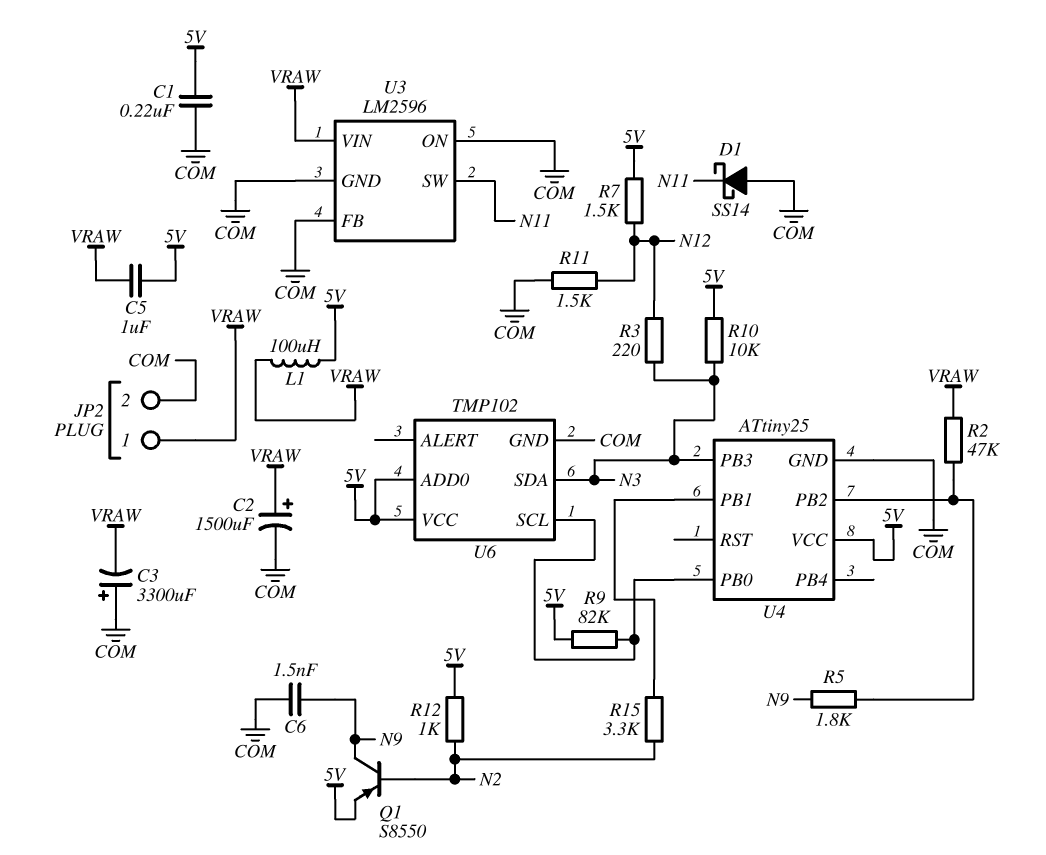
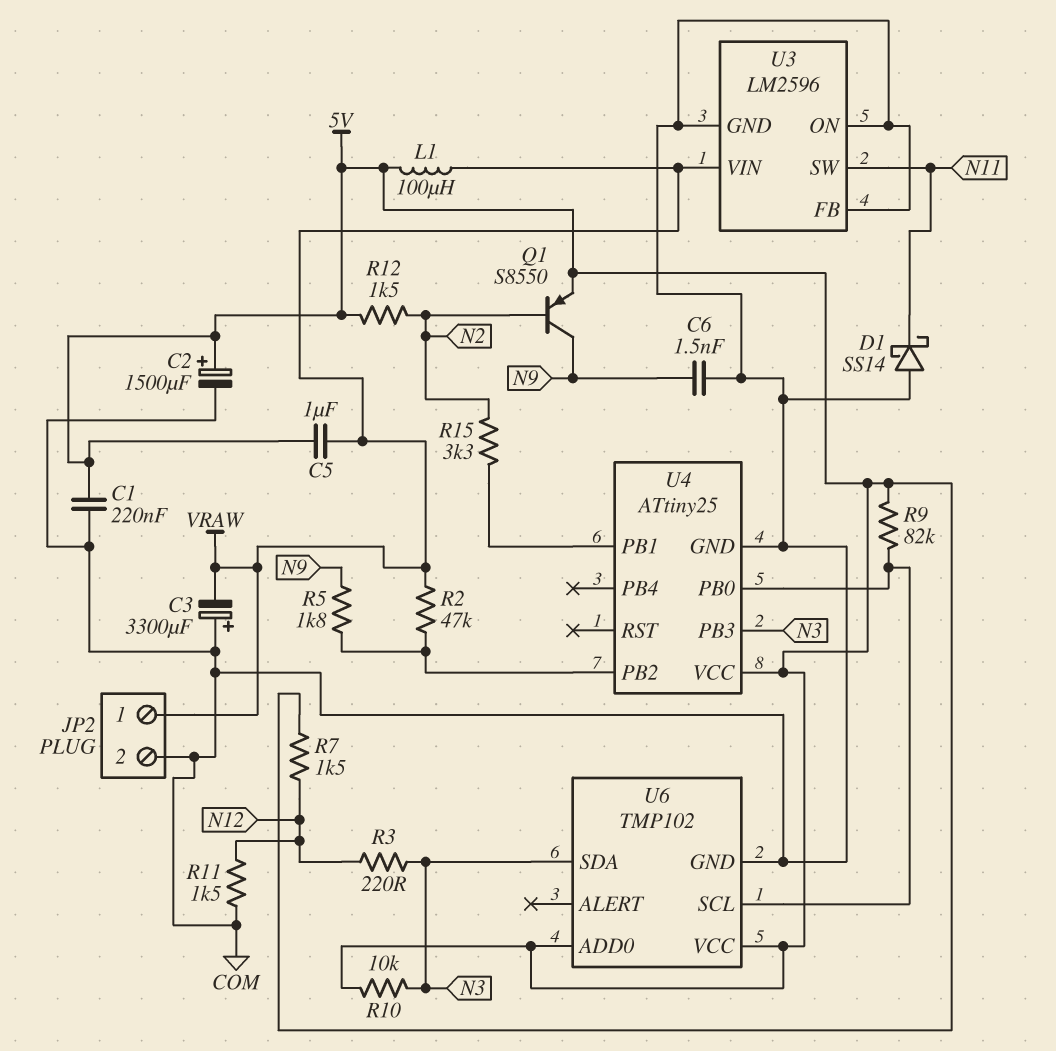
C2: 1500uF (plus VRAW, minus COM) -> 1500uF (plus 5V, minus COM)
R12: 1k (5V, N2) -> 1.5k (5V, N2)

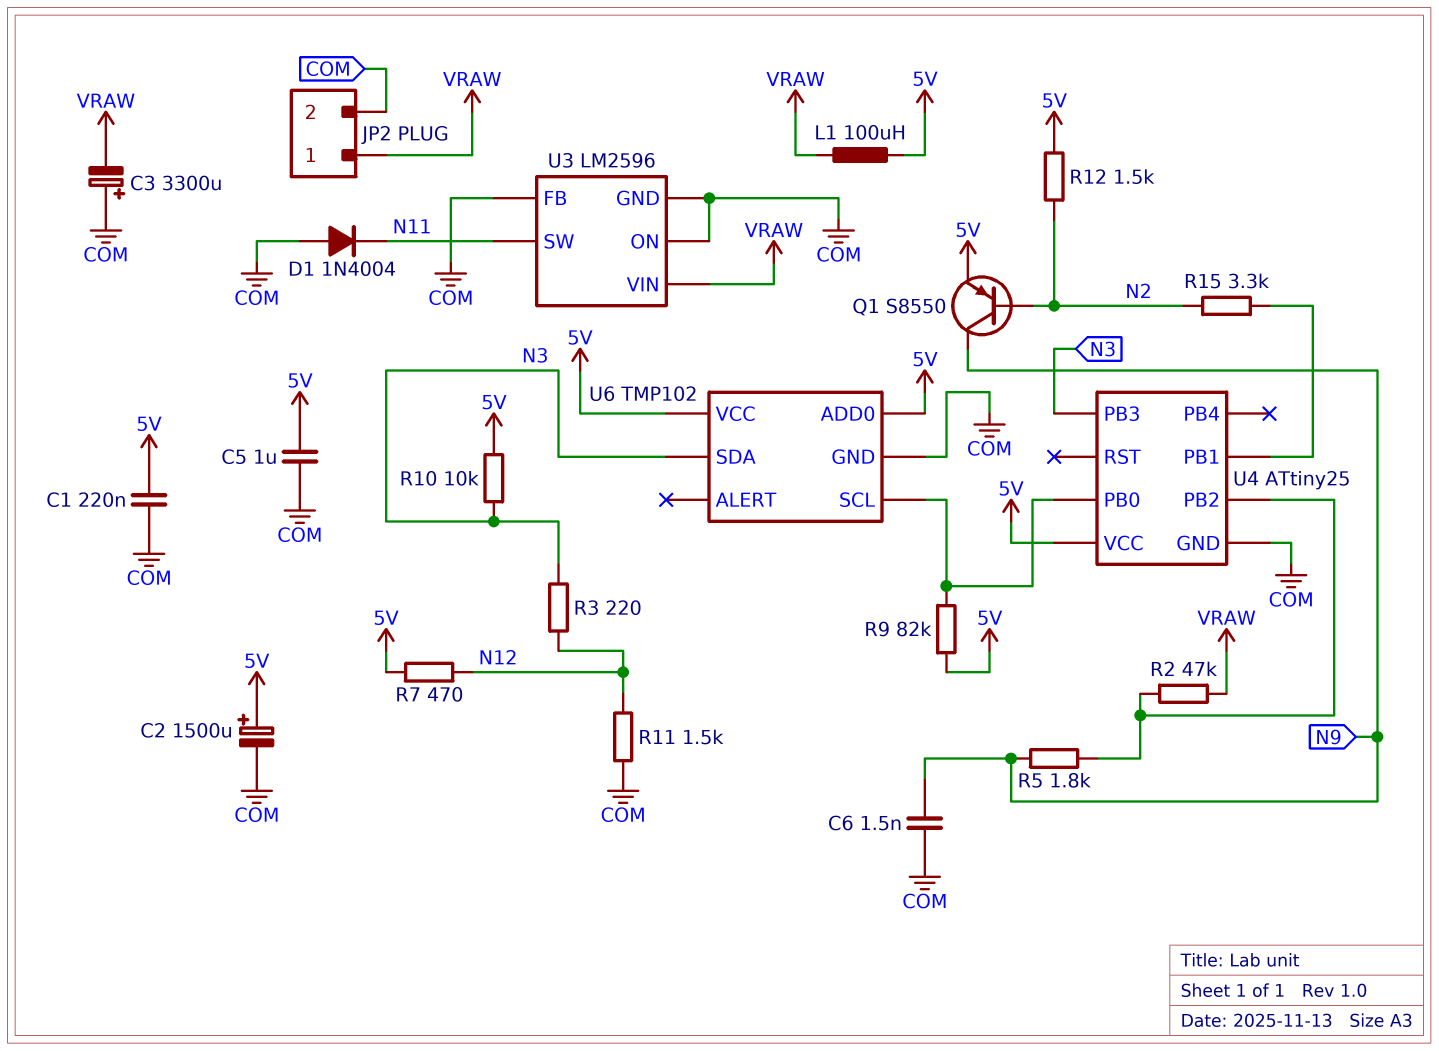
C5: 1uF (5V, VRAW) -> 1uF (5V, COM)
D1: schottky SS14 (A COM, K N11) -> diode 1N4004 (A COM, K N11)
R7: 1.5k (5V, N12) -> 470 (5V, N12)

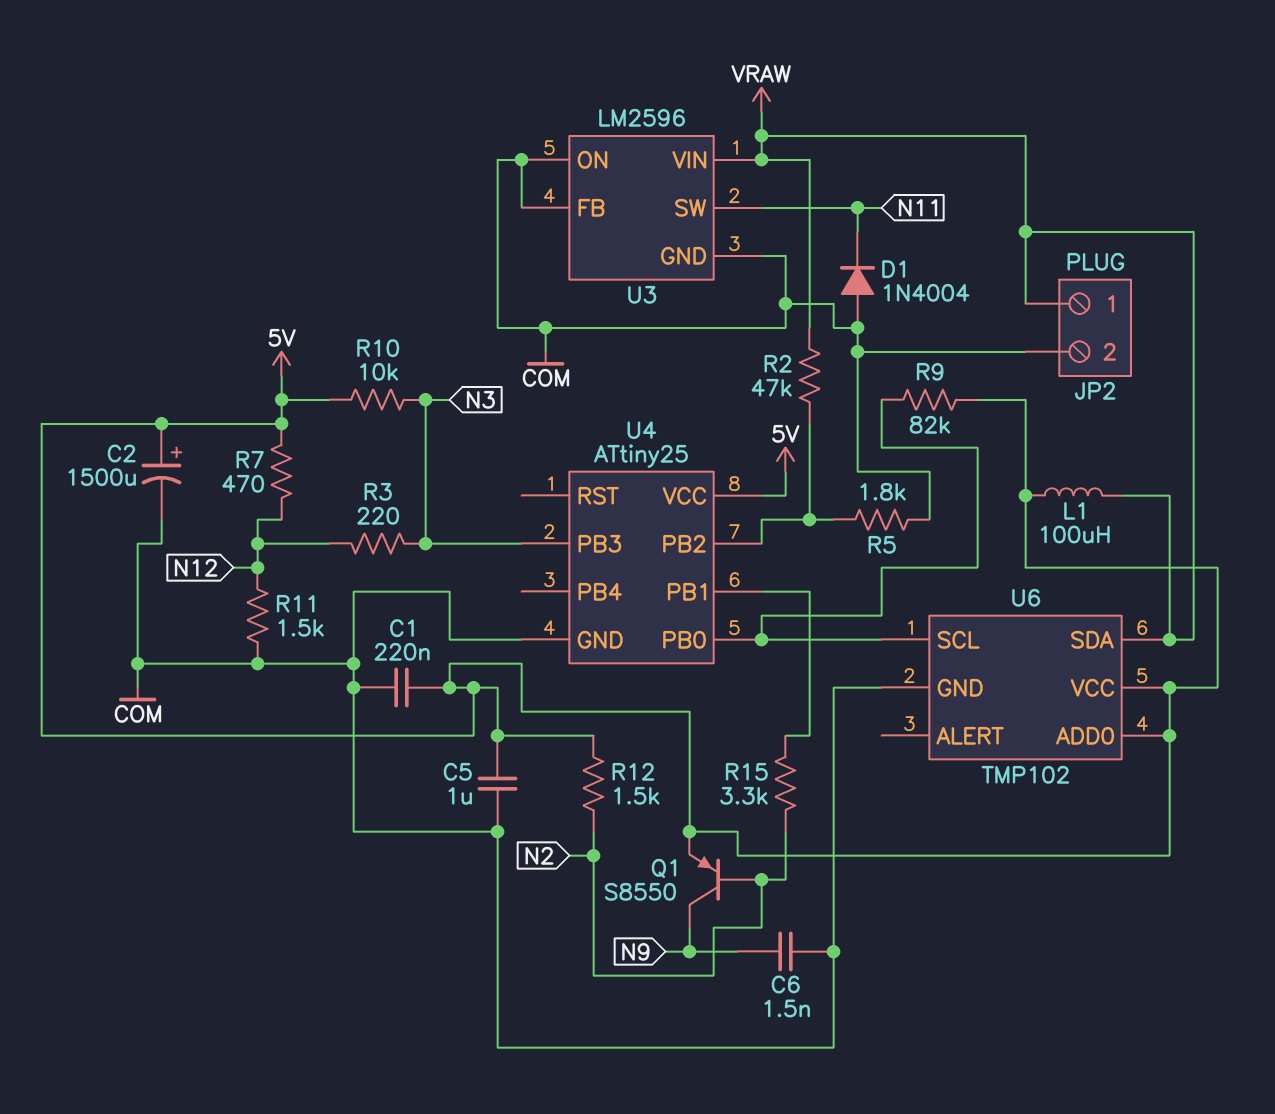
C3: 3300uF (plus COM, minus VRAW) -> none
R5: 1.8k (N9, U4/PB2) -> 1.8k (COM, U4/PB2)
U6 pin SDA: N3 -> VRAW

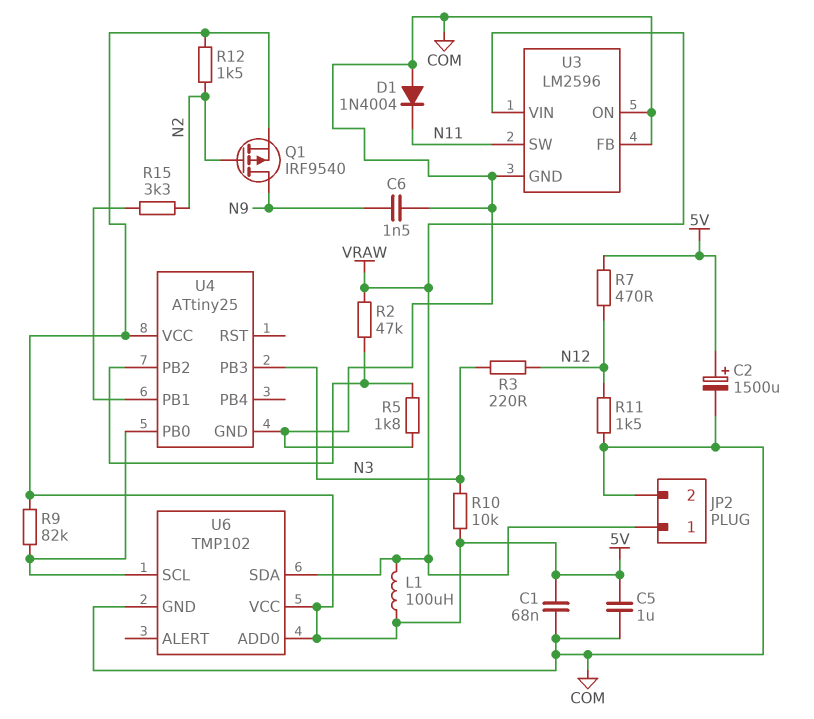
C1: 220nF (5V, COM) -> 68nF (5V, COM)
Q1: PNP S8550 (B N2, C N9, E 5V) -> PMOS IRF9540 (G N2, D N9, S 5V)

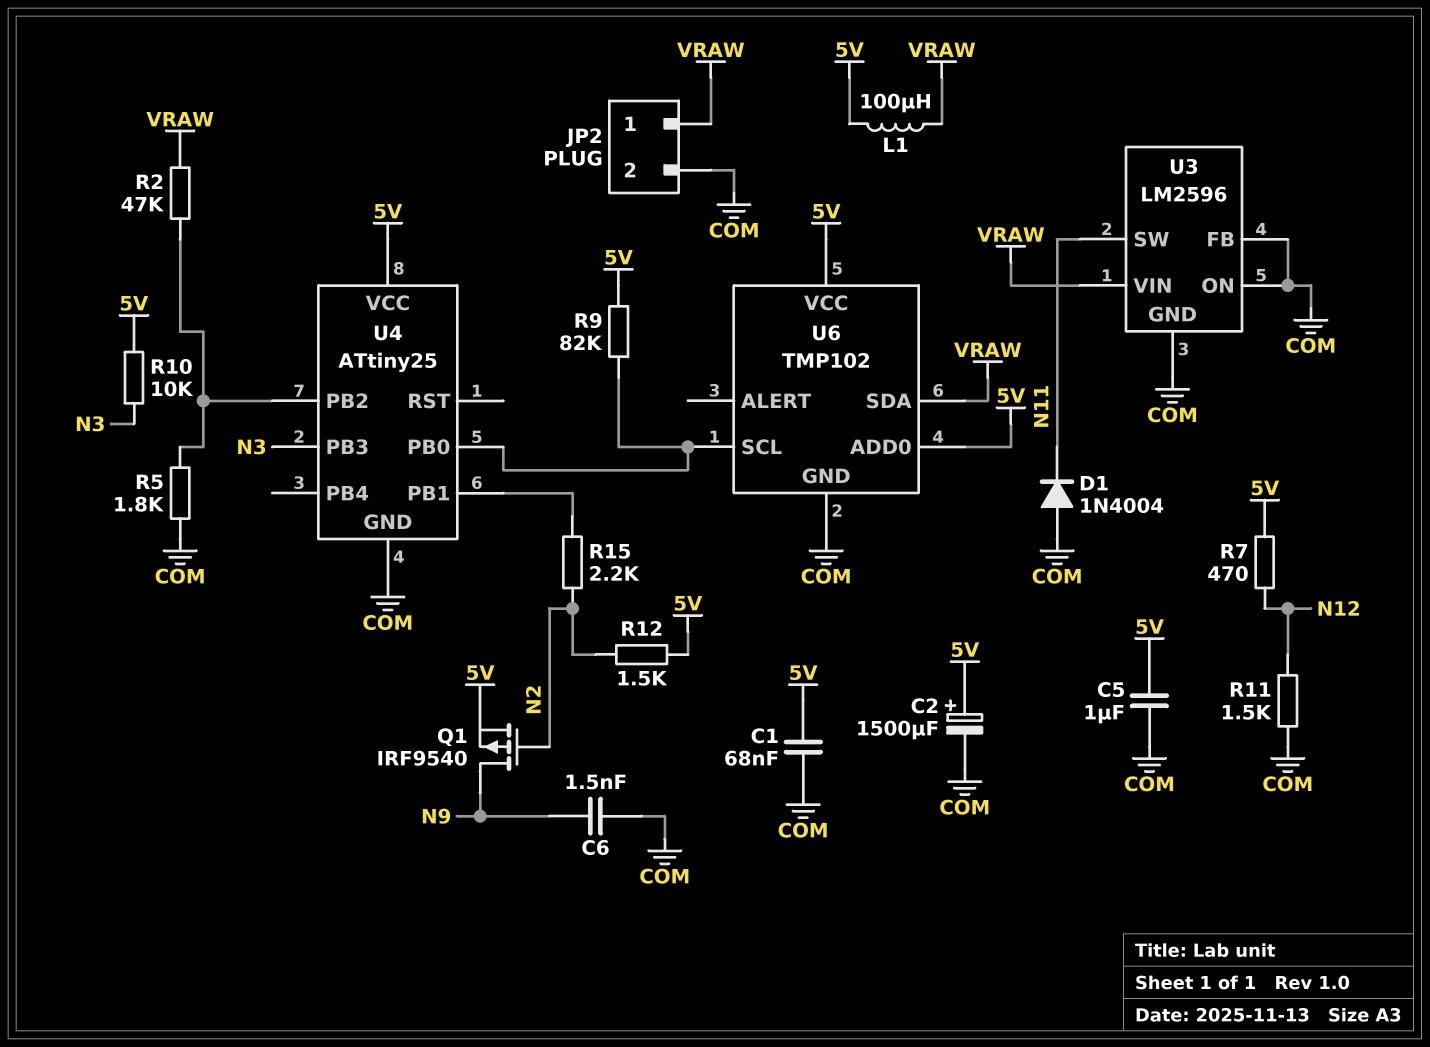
R3: 220 (N3, N12) -> none
R15: 3.3k (N2, U4/PB1) -> 2.2k (N2, U4/PB1)

